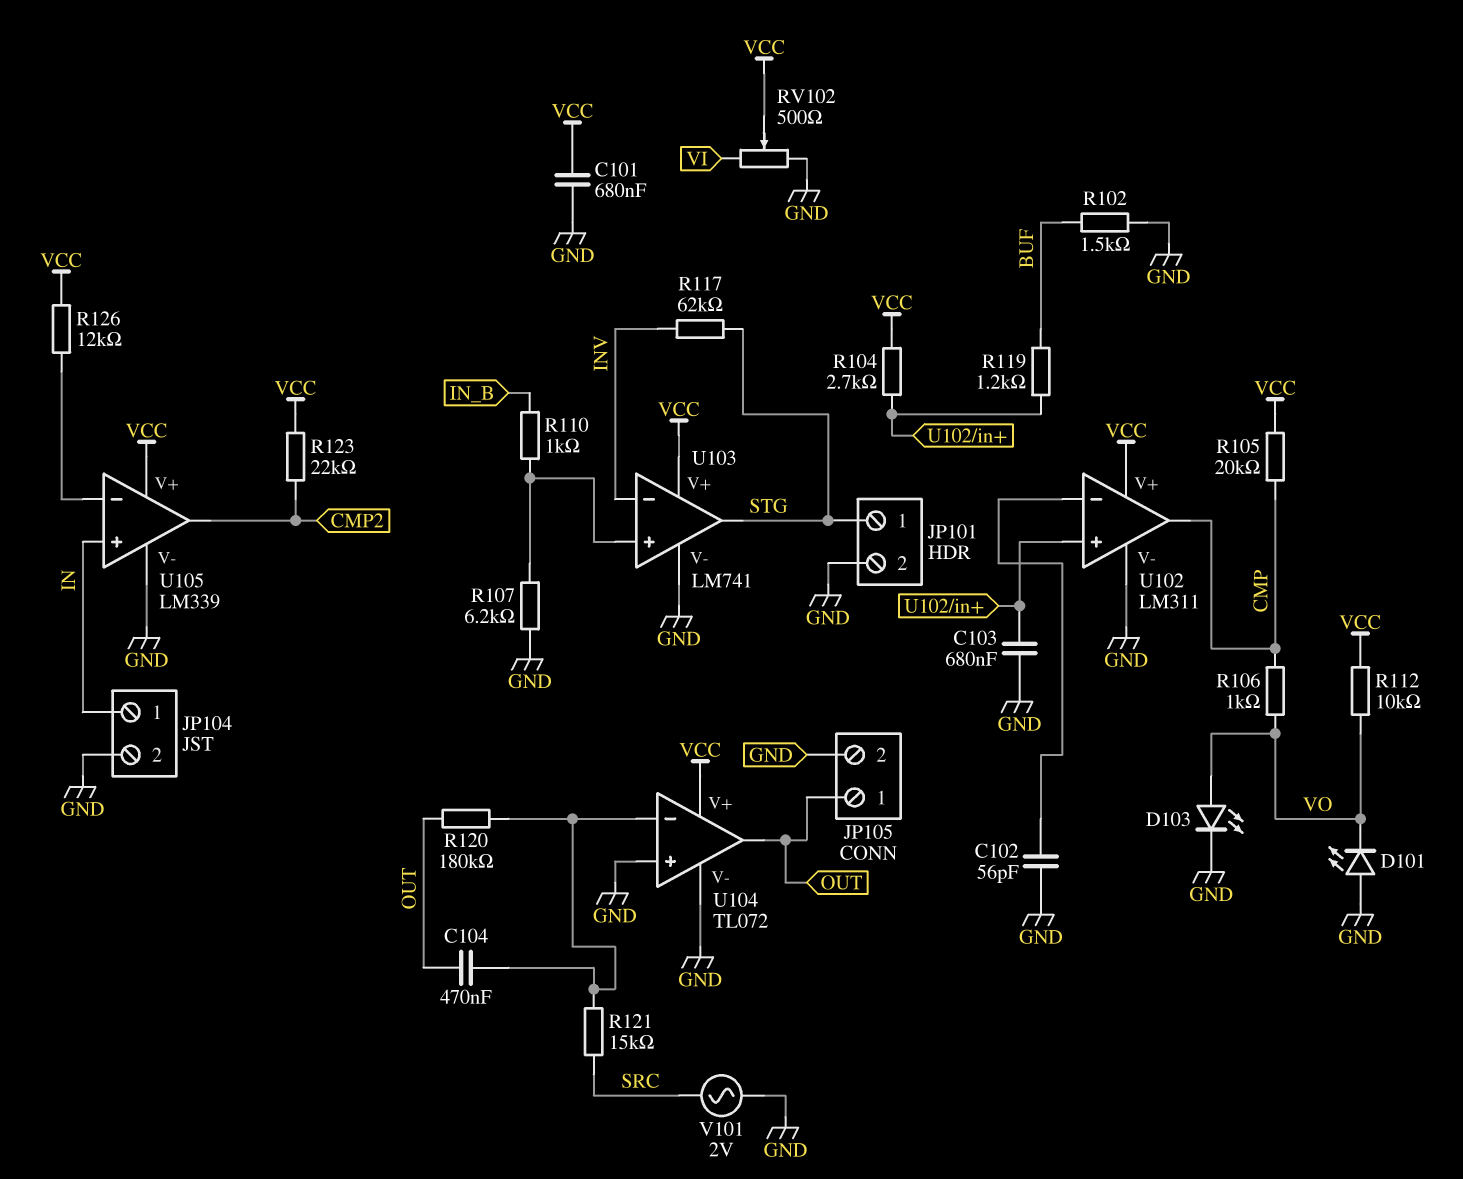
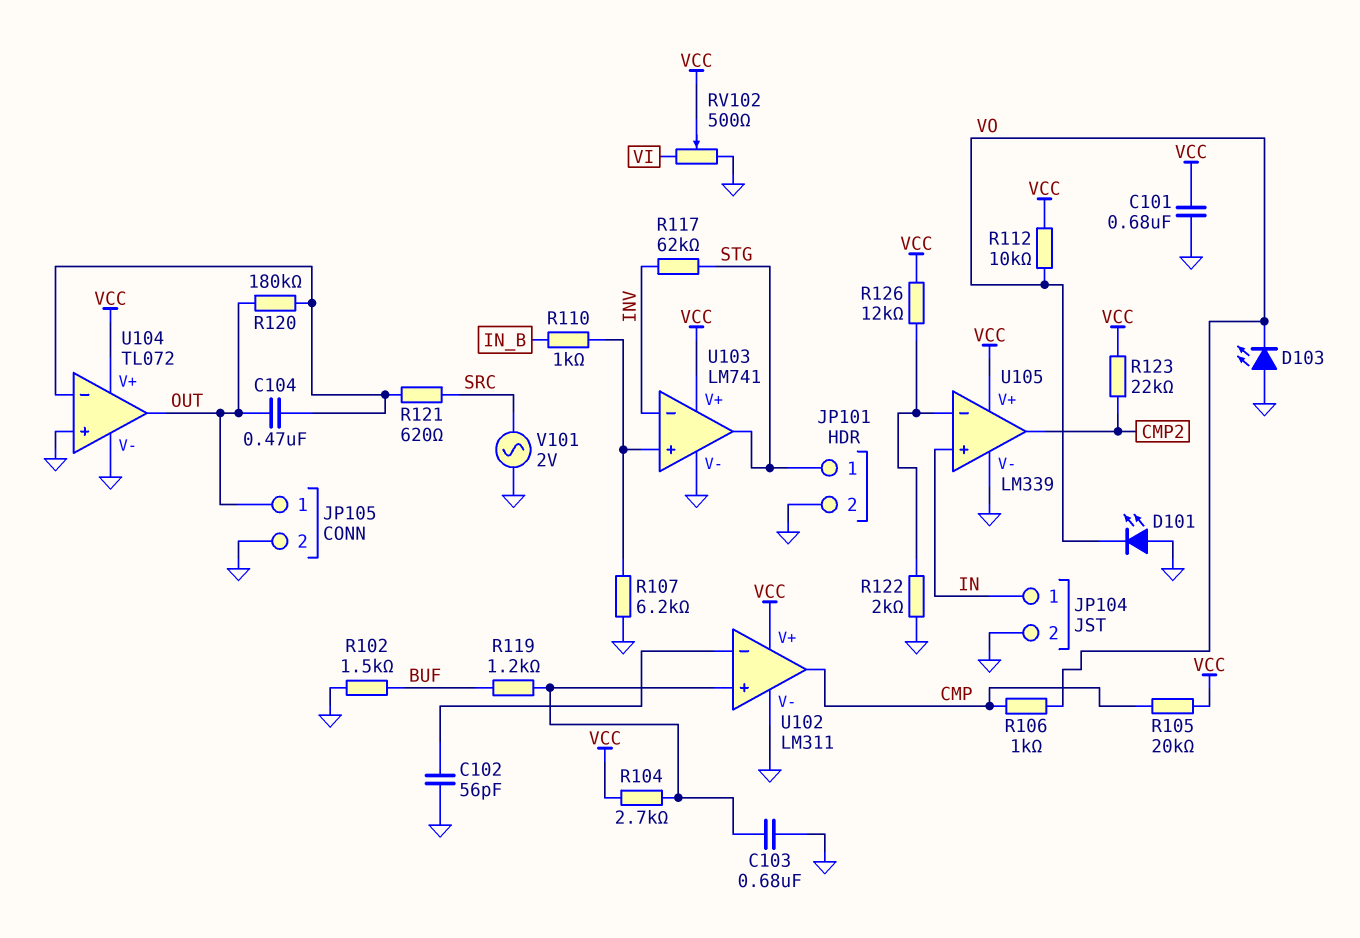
D103: LED (A VO, K GND) -> LED (A GND, K VO)
R121: 15k (SRC, U104/in-) -> 620 (SRC, U104/in-)
R122: none -> 2k (GND, U105/in-)

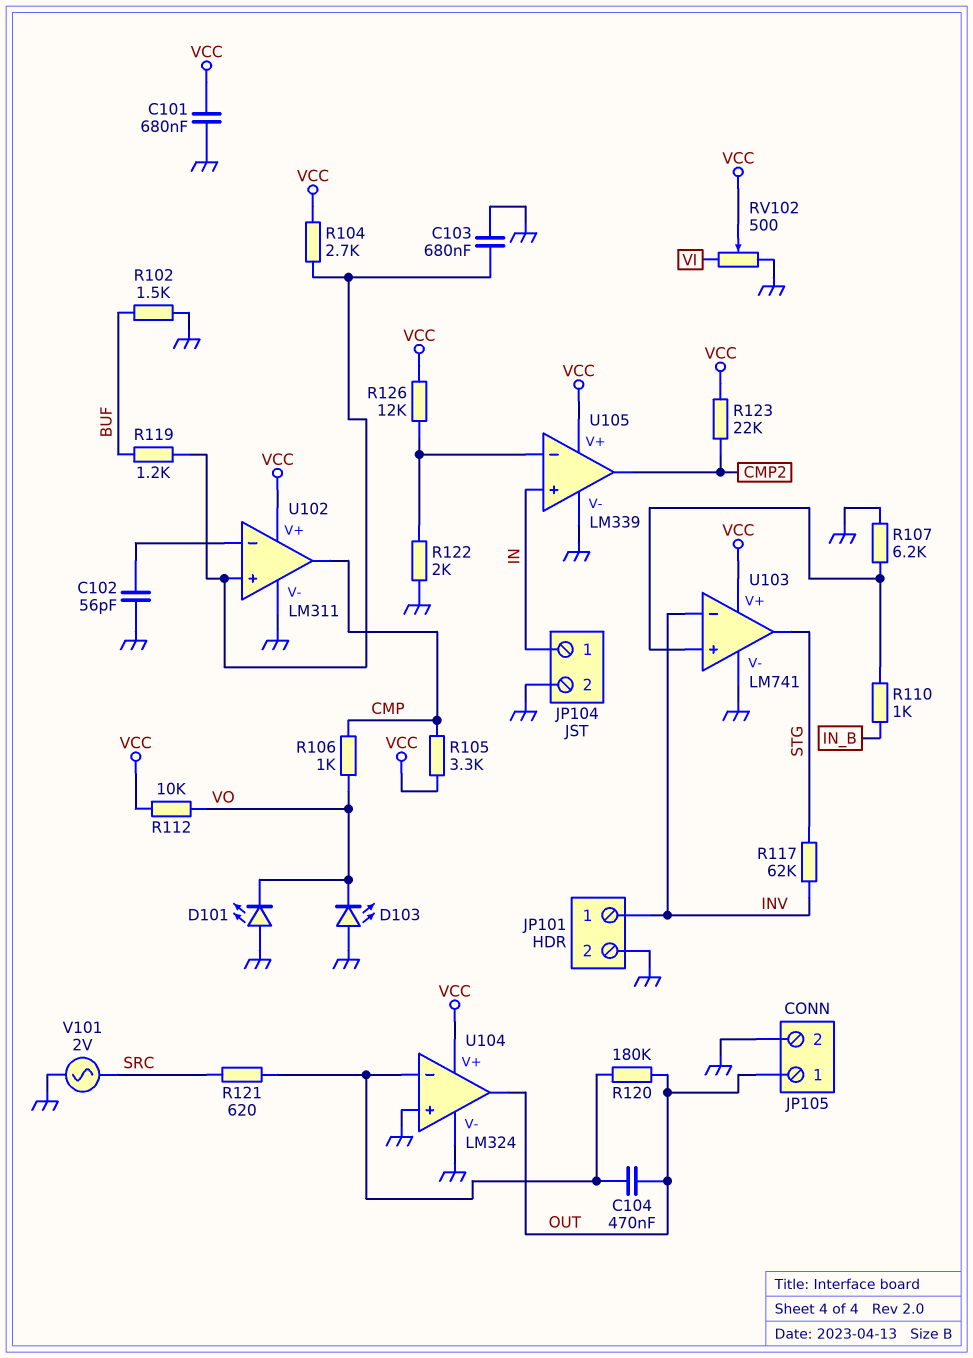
JP101 pin 1: STG -> INV
R105: 20k (CMP, VCC) -> 3.3k (CMP, VCC)
U104: TL072 -> LM324

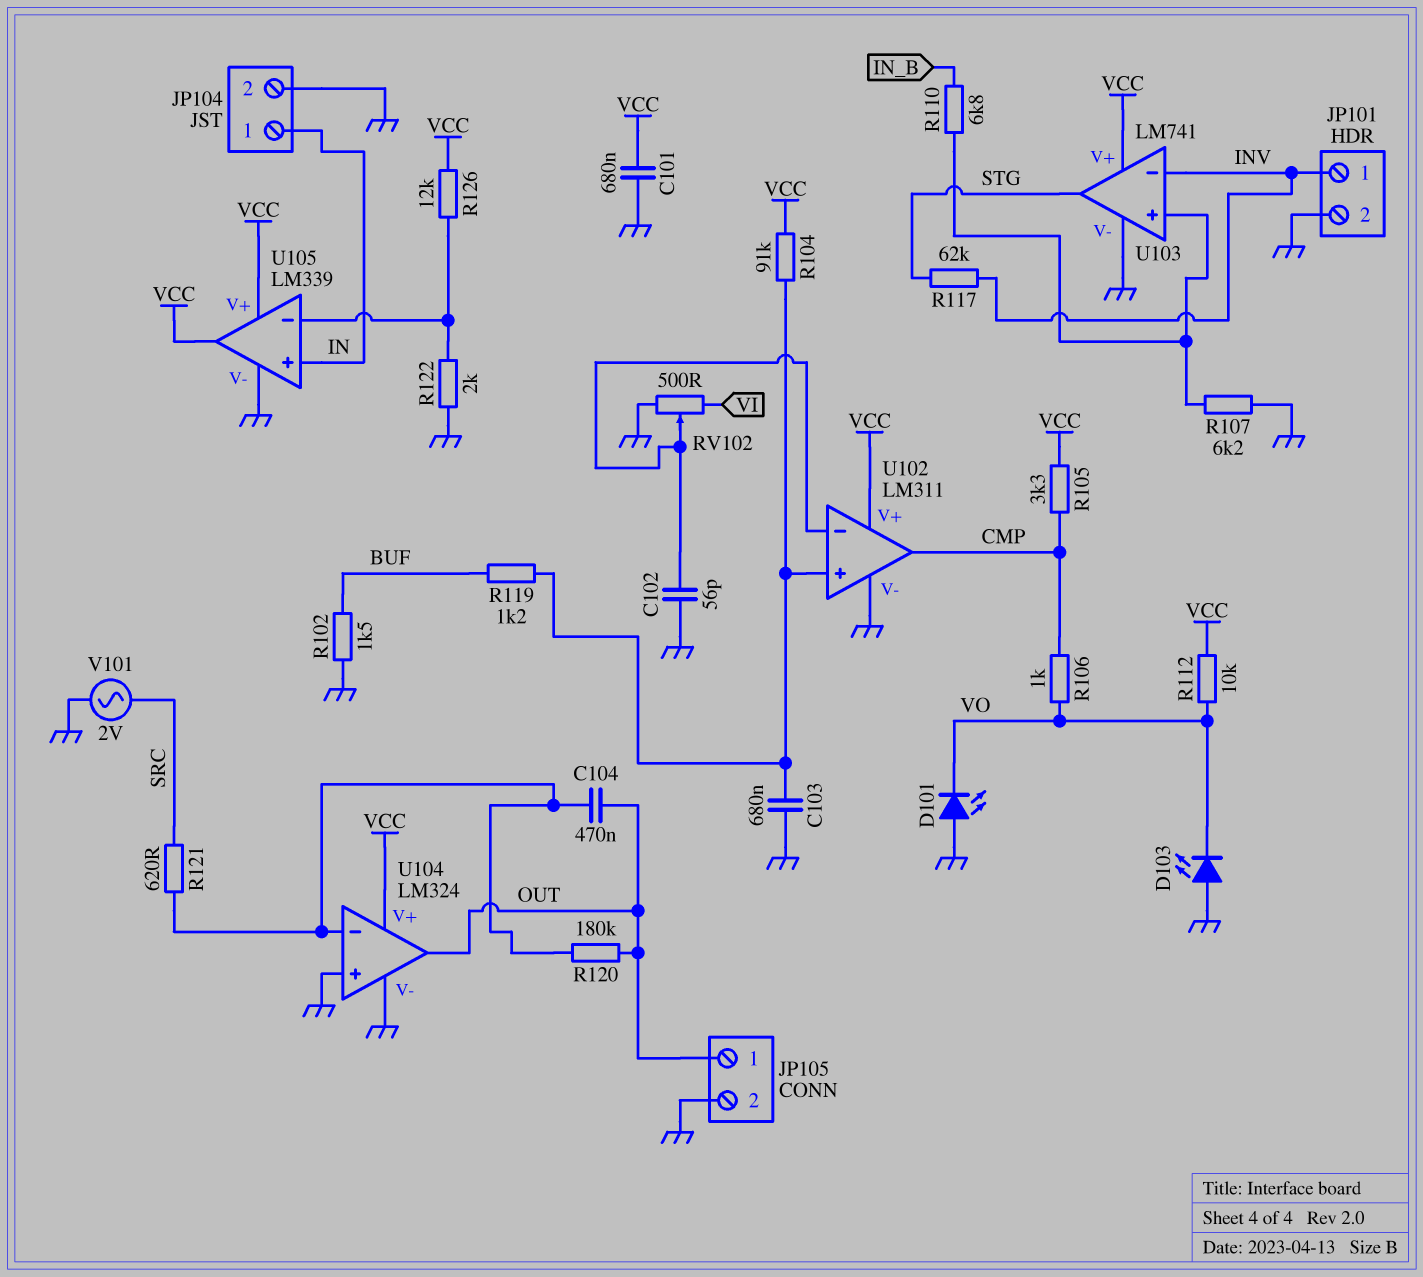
R104: 2.7k (U102/in+, VCC) -> 91k (U102/in+, VCC)
R110: 1k (IN_B, U103/in+) -> 6.8k (IN_B, U103/in+)
R123: 22k (CMP2, VCC) -> none
RV102: 500 (GND, VI, wiper VCC) -> 500 (GND, VI, wiper U102/in-)
U105 pin out: CMP2 -> VCC

